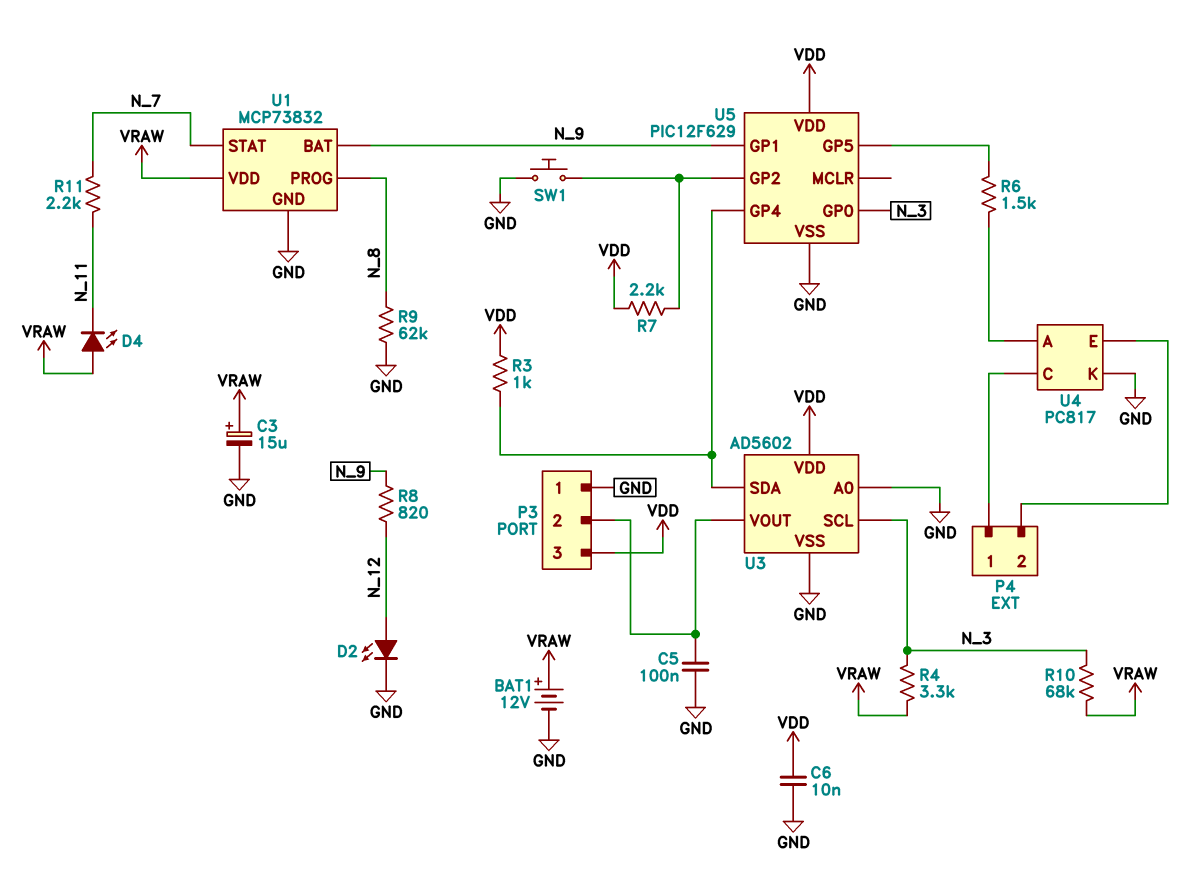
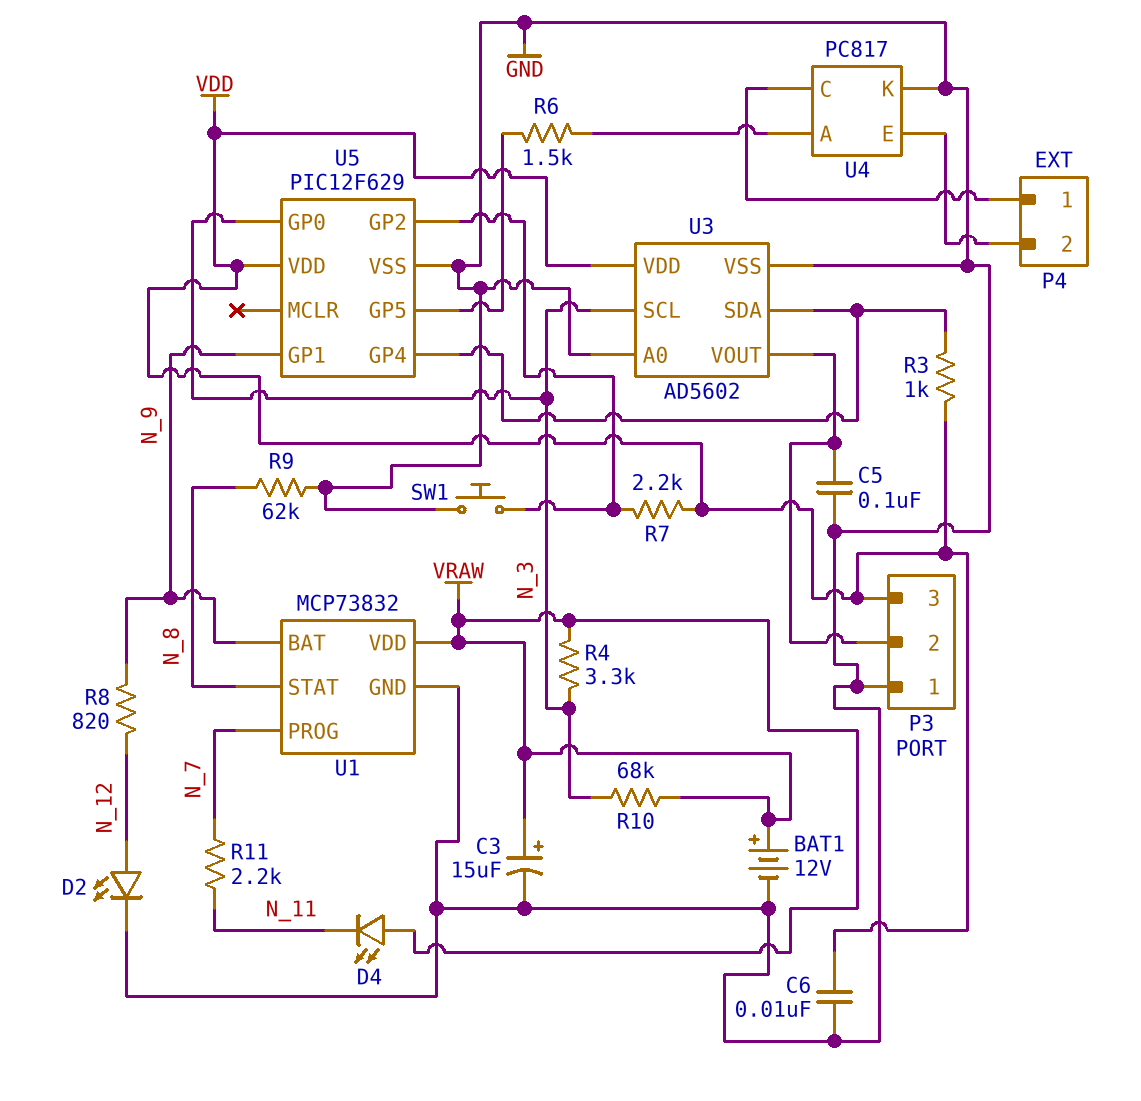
U1 pin PROG: N_8 -> N_7
U1 pin STAT: N_7 -> N_8

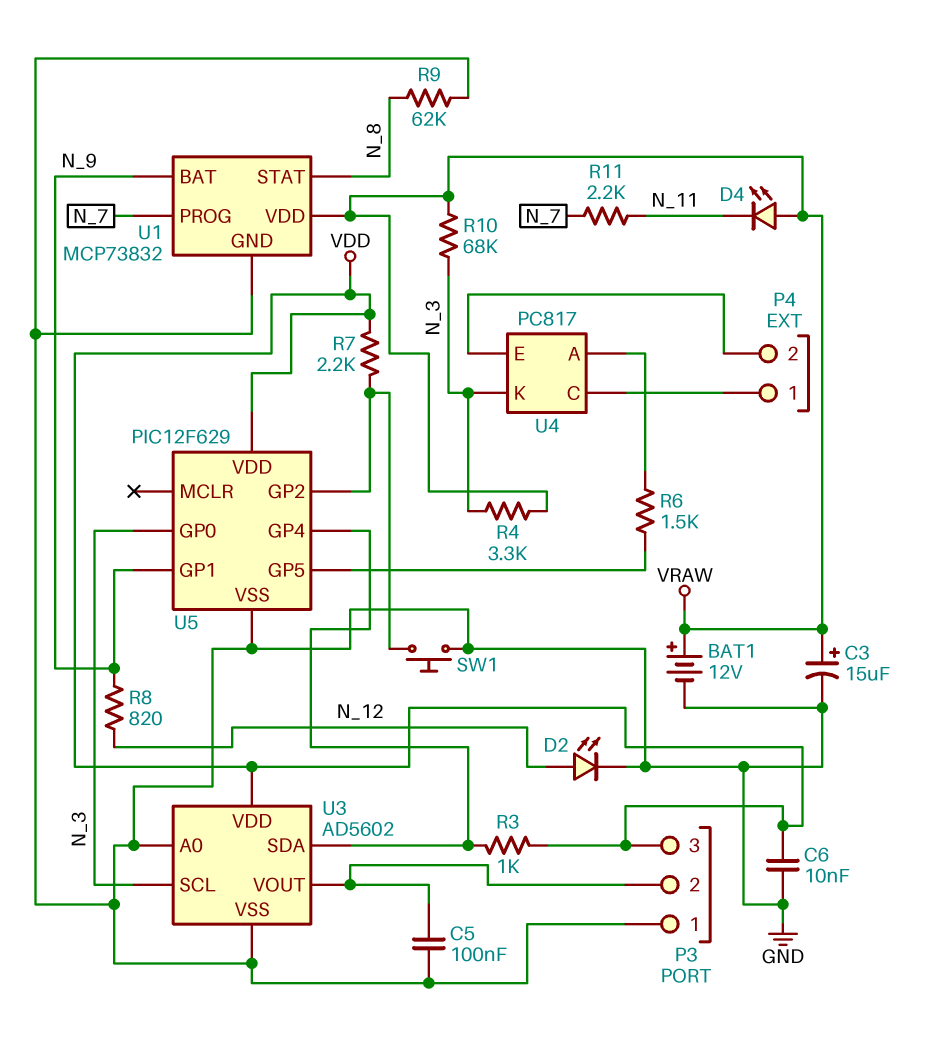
U4 pin K: GND -> N_3

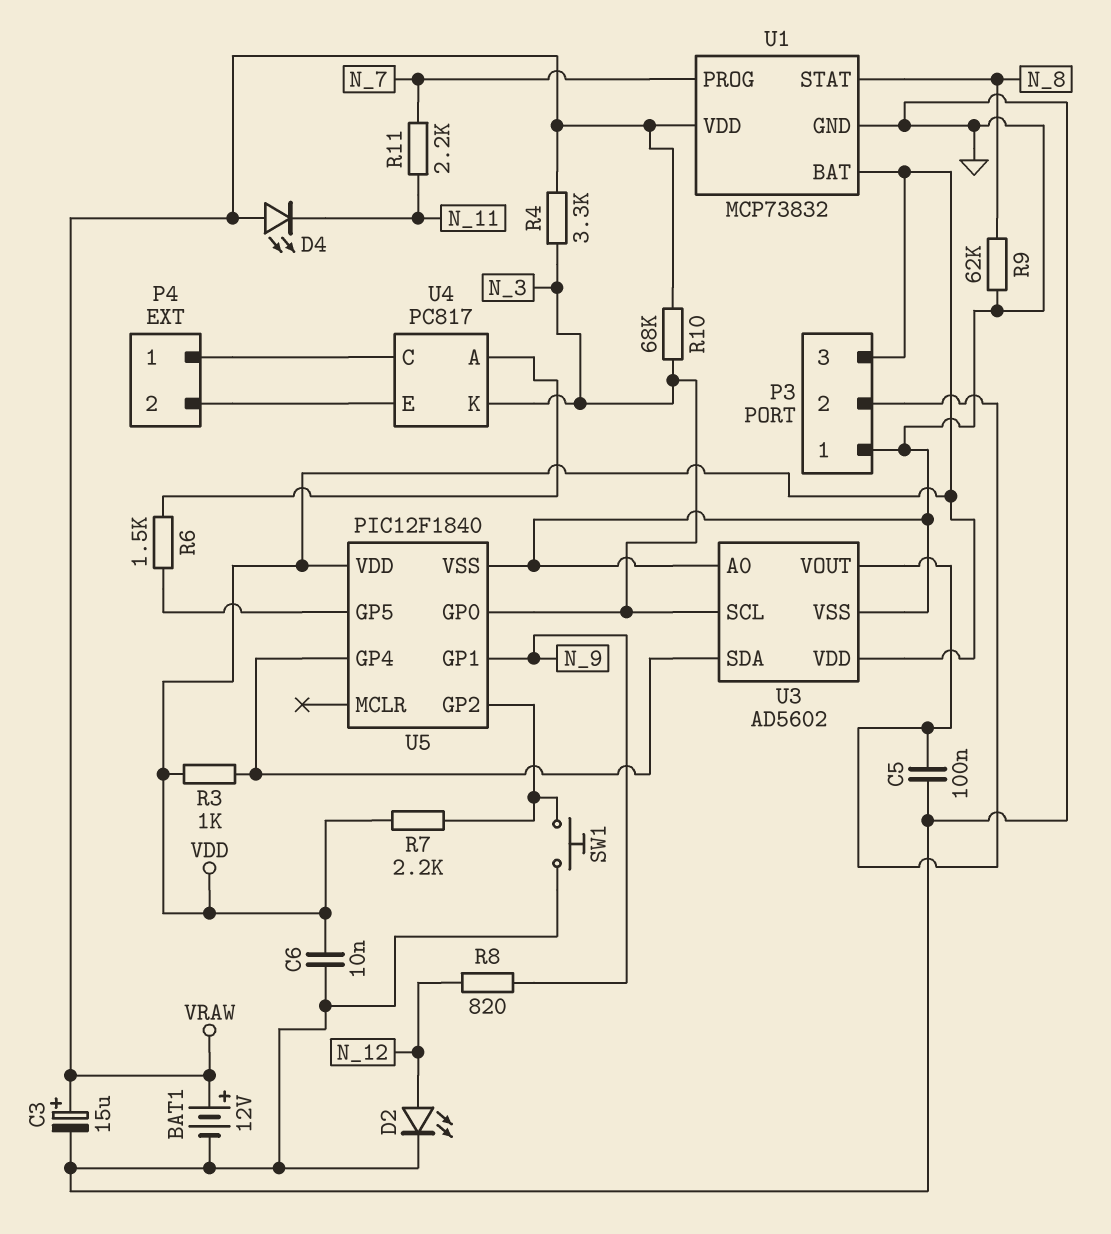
U1 pin BAT: N_9 -> VDD
U5: PIC12F629 -> PIC12F1840

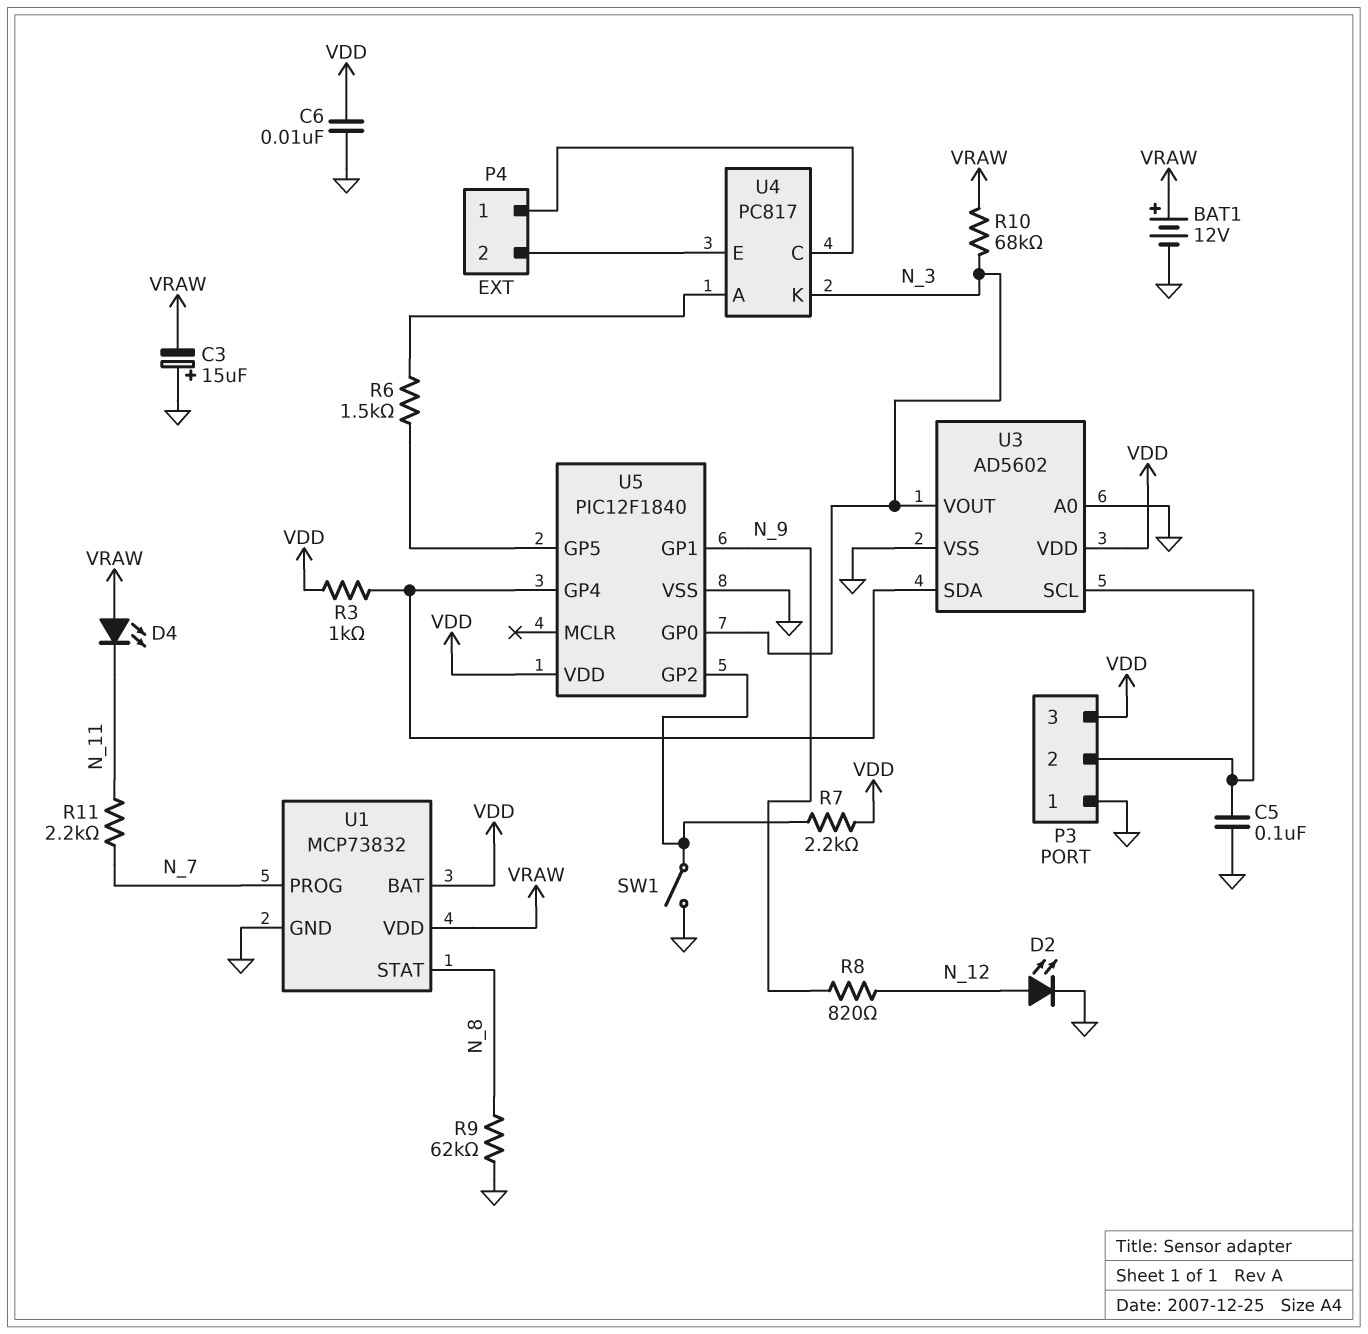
C3: 15uF (plus VRAW, minus GND) -> 15uF (plus GND, minus VRAW)
R4: 3.3k (N_3, VRAW) -> none
SW1: button (GND, U5/GP2) -> switch (GND, U5/GP2)
U3 pin SCL: N_3 -> P3/2
U3 pin VOUT: P3/2 -> N_3

